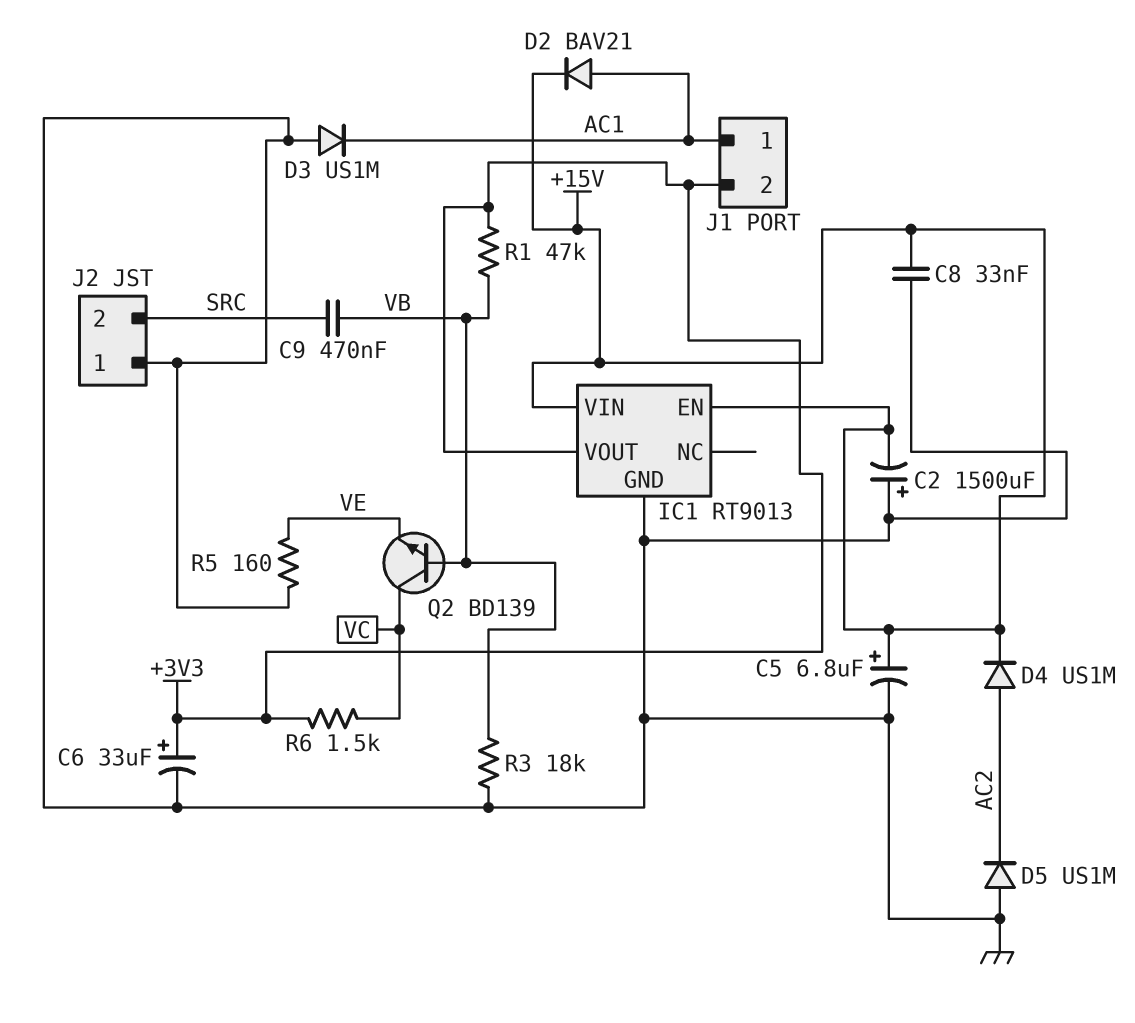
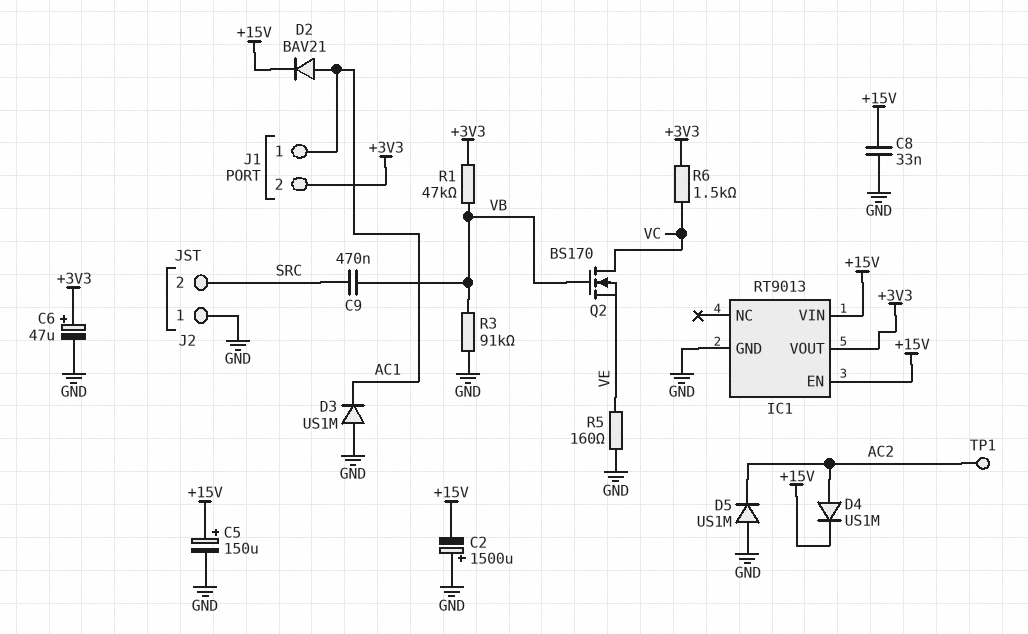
C5: 6.8uF (plus +15V, minus GND) -> 150uF (plus +15V, minus GND)
C6: 33uF (plus +3V3, minus GND) -> 47uF (plus +3V3, minus GND)
Q2: NPN BD139 (B VB, C VC, E VE) -> NMOS BS170 (G VB, D VC, S VE)
R3: 18k (GND, VB) -> 91k (GND, VB)
TP1: none -> test point (AC2)

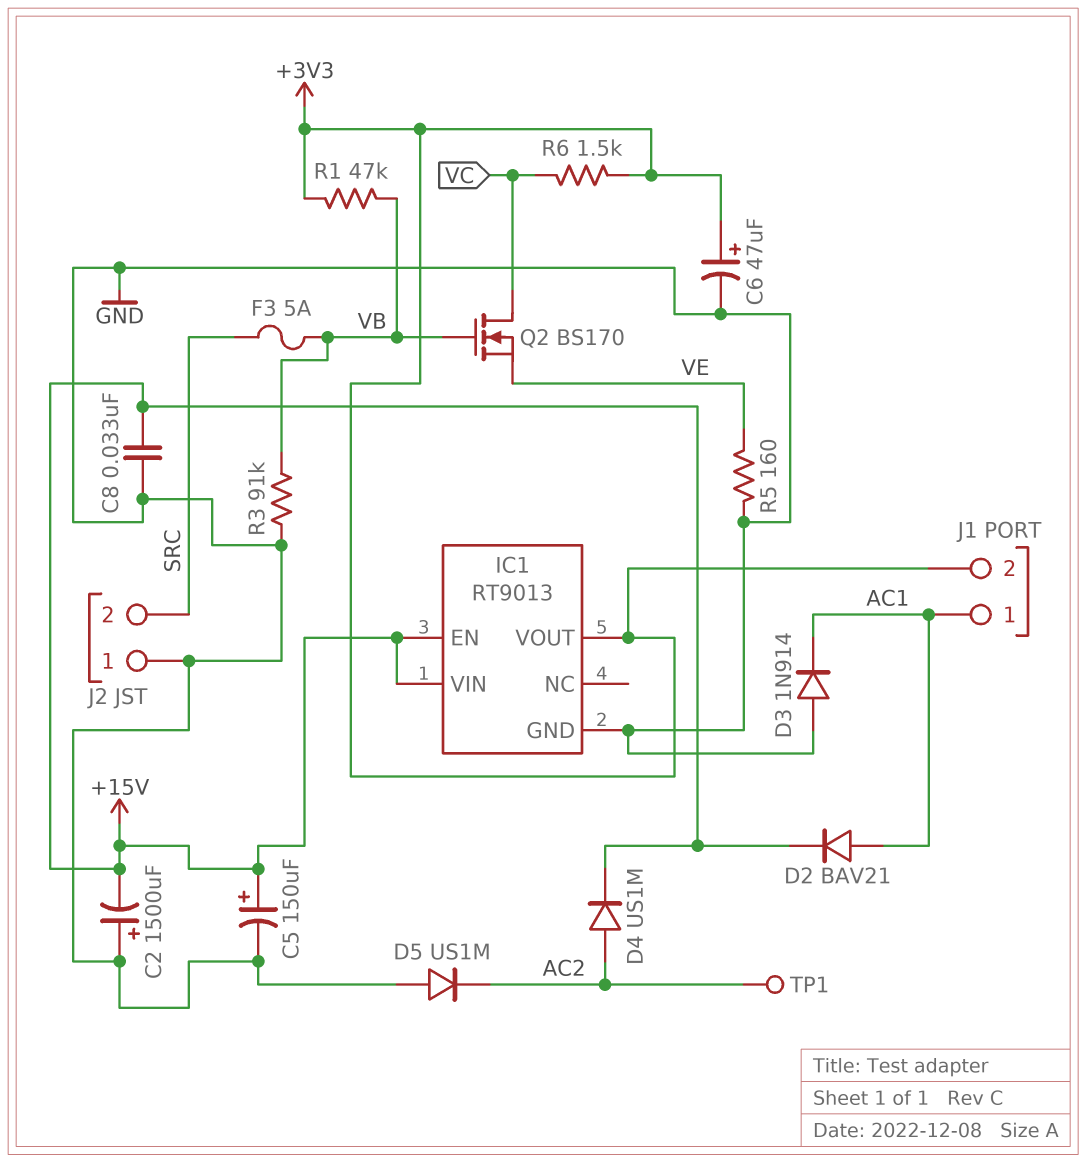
C9: 470nF (SRC, VB) -> none
D3: diode US1M (A GND, K AC1) -> diode 1N914 (A GND, K AC1)
F3: none -> 5A (SRC, VB)

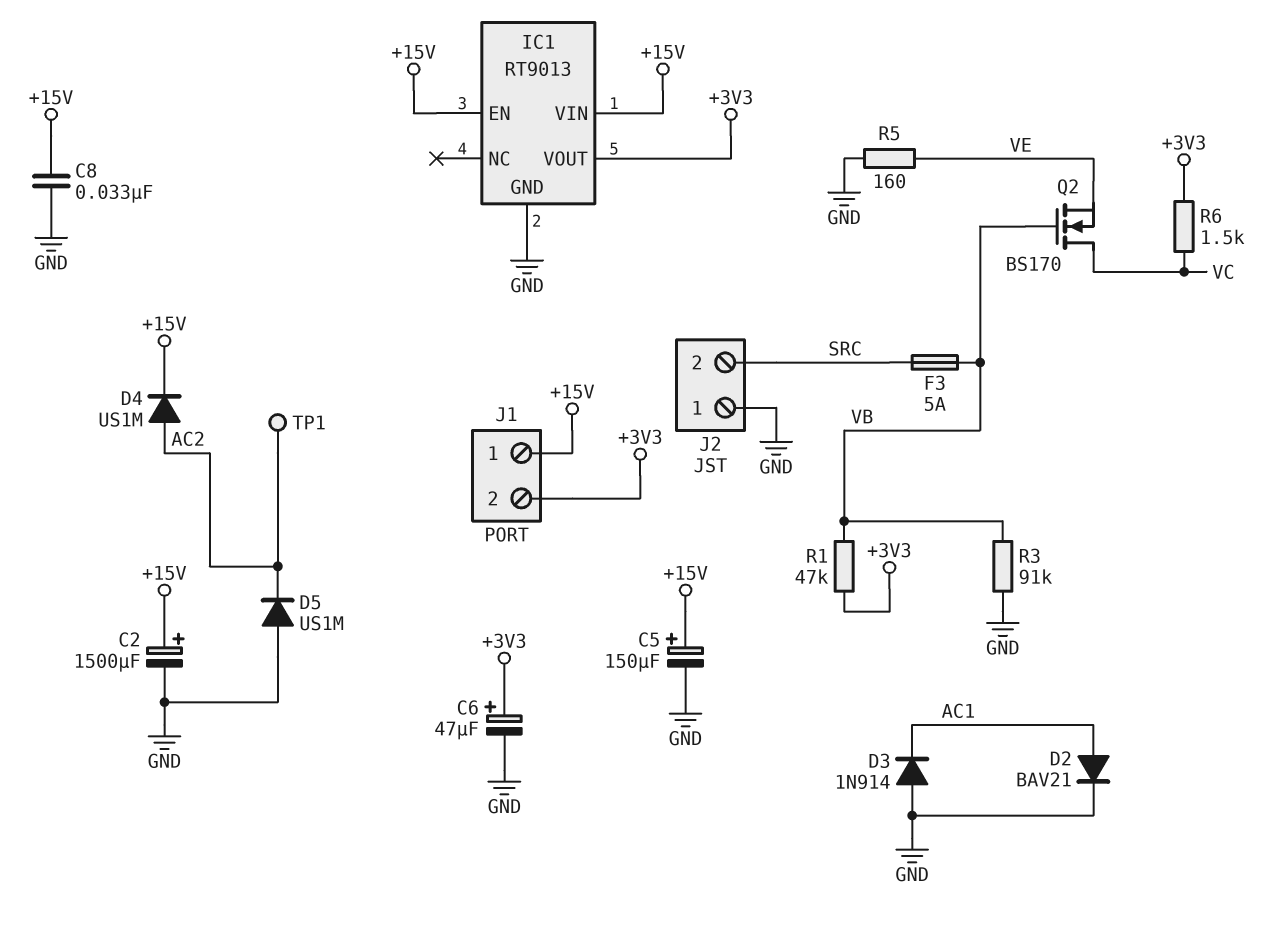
C2: 1500uF (plus GND, minus +15V) -> 1500uF (plus +15V, minus GND)
D2: diode BAV21 (A AC1, K +15V) -> diode BAV21 (A AC1, K GND)
J1 pin 1: AC1 -> +15V

